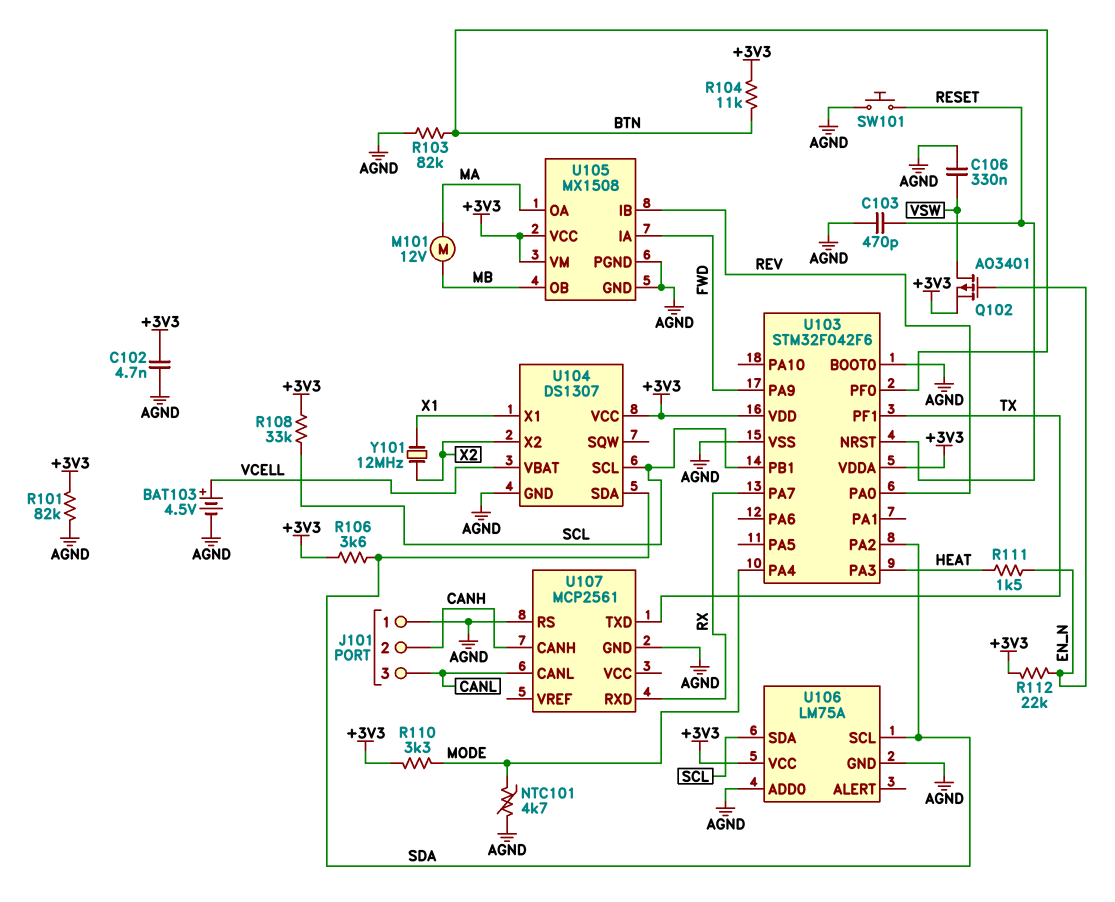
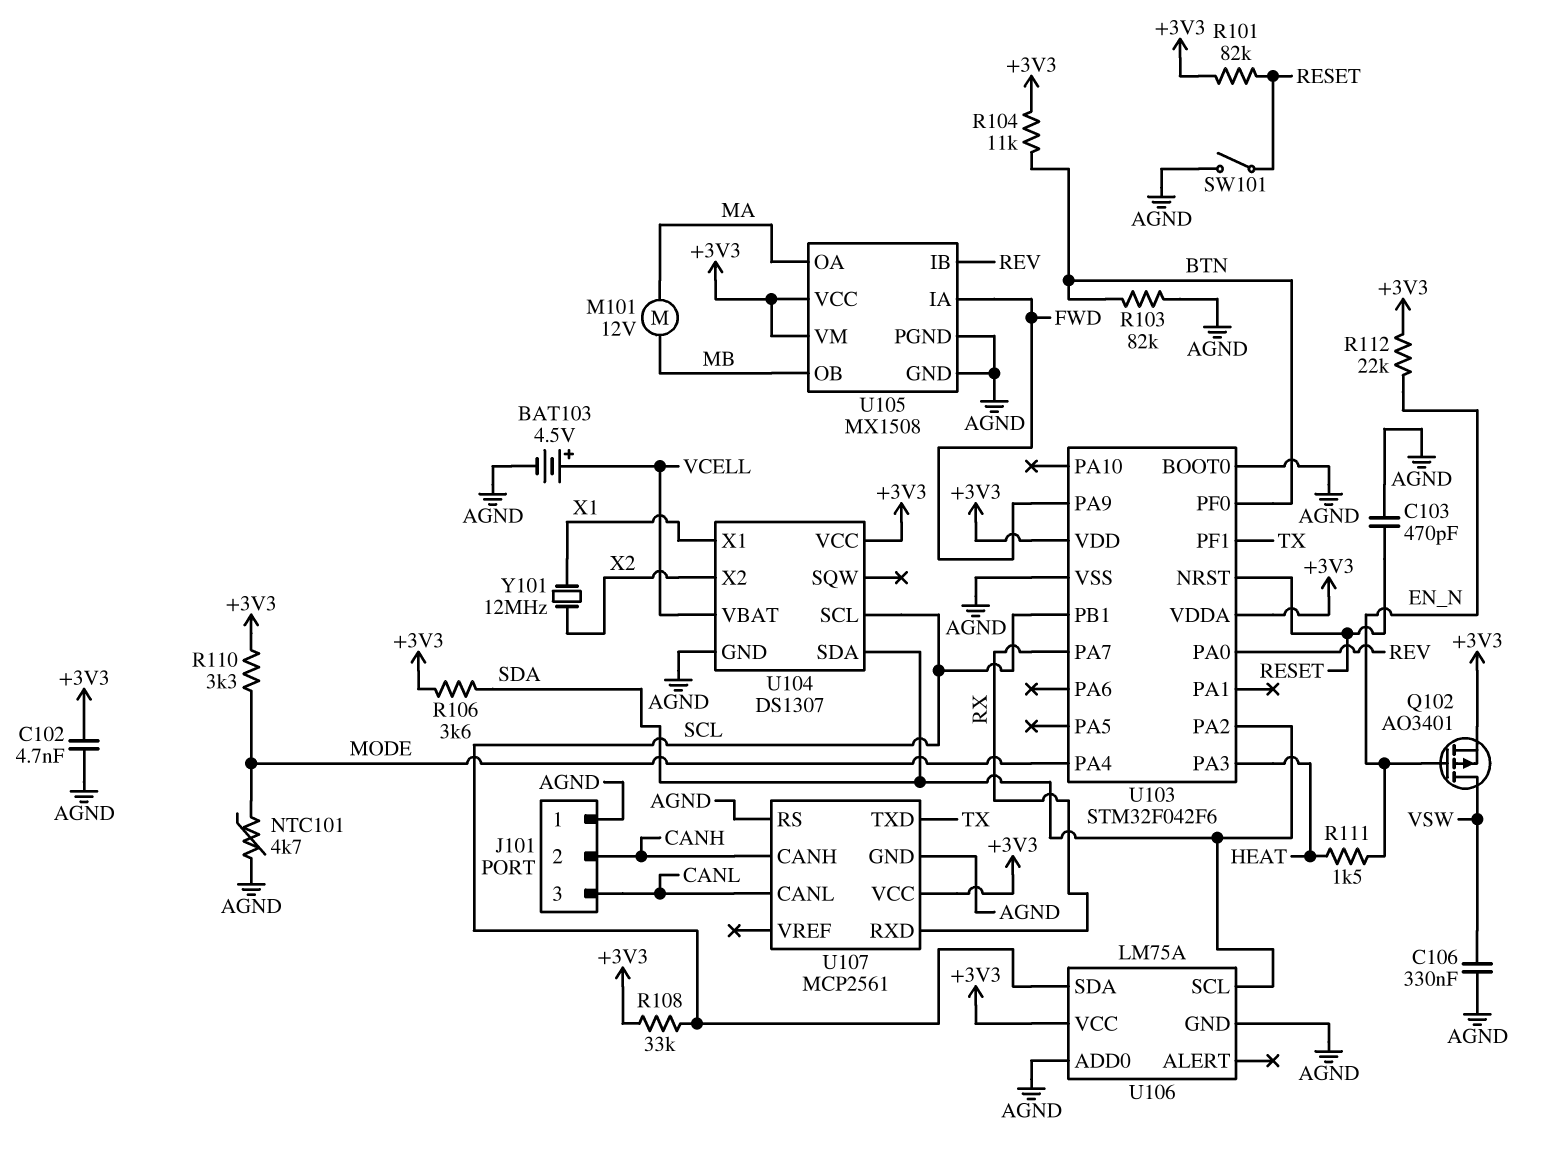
R101: 82k (+3V3, AGND) -> 82k (+3V3, RESET)
SW101: button (AGND, RESET) -> switch (AGND, RESET)
U107 pin VCC: none -> +3V3

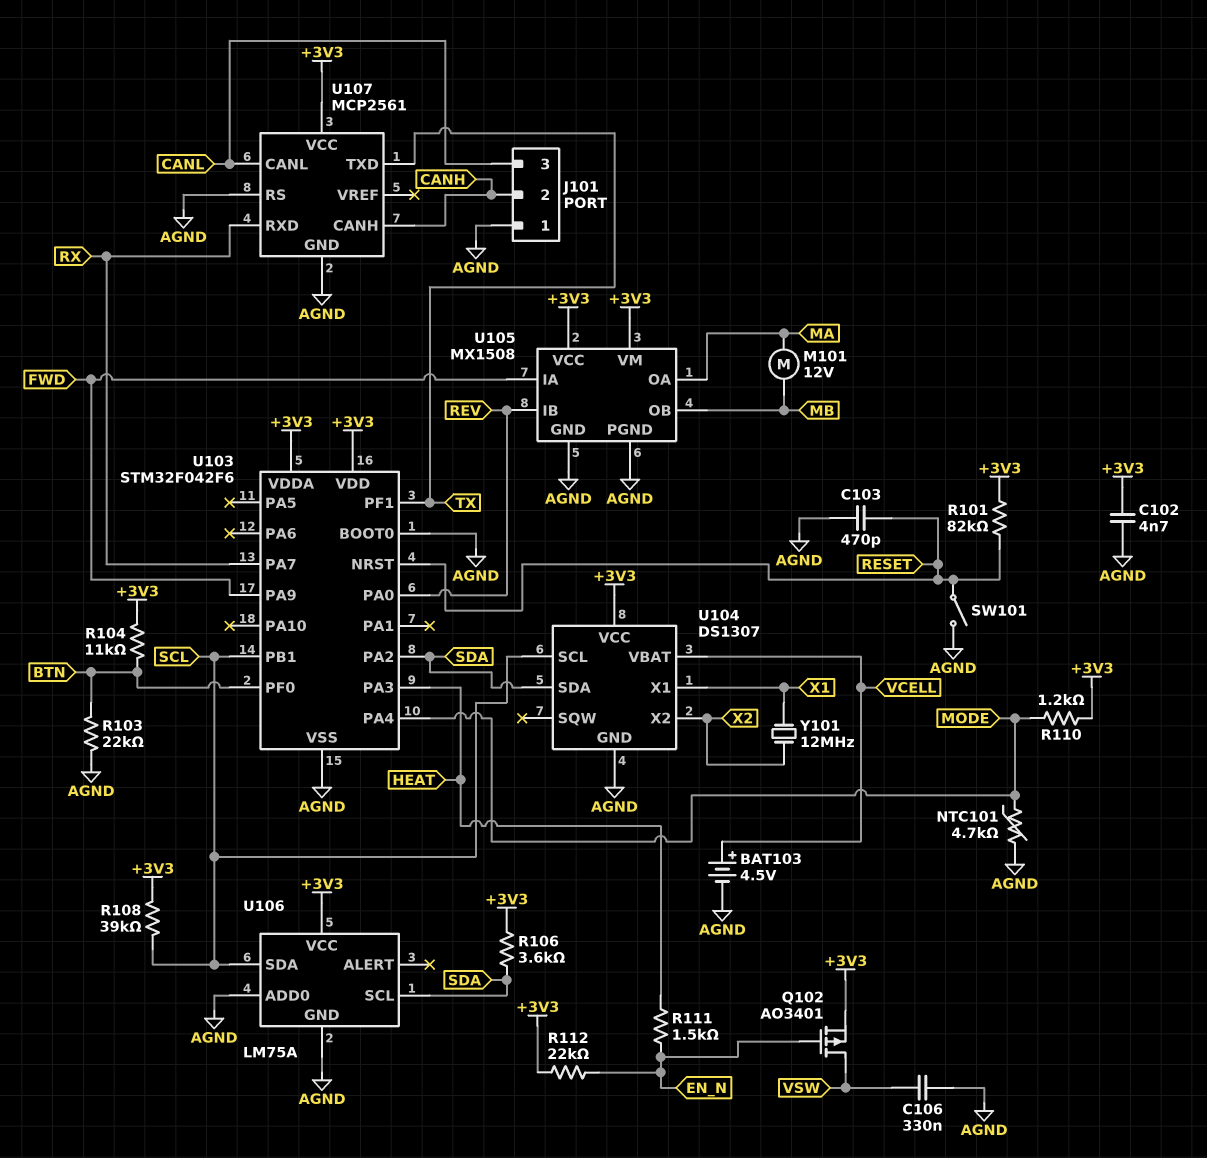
R103: 82k (AGND, BTN) -> 22k (AGND, BTN)
R108: 33k (+3V3, SCL) -> 39k (+3V3, SCL)
R110: 3.3k (+3V3, MODE) -> 1.2k (+3V3, MODE)

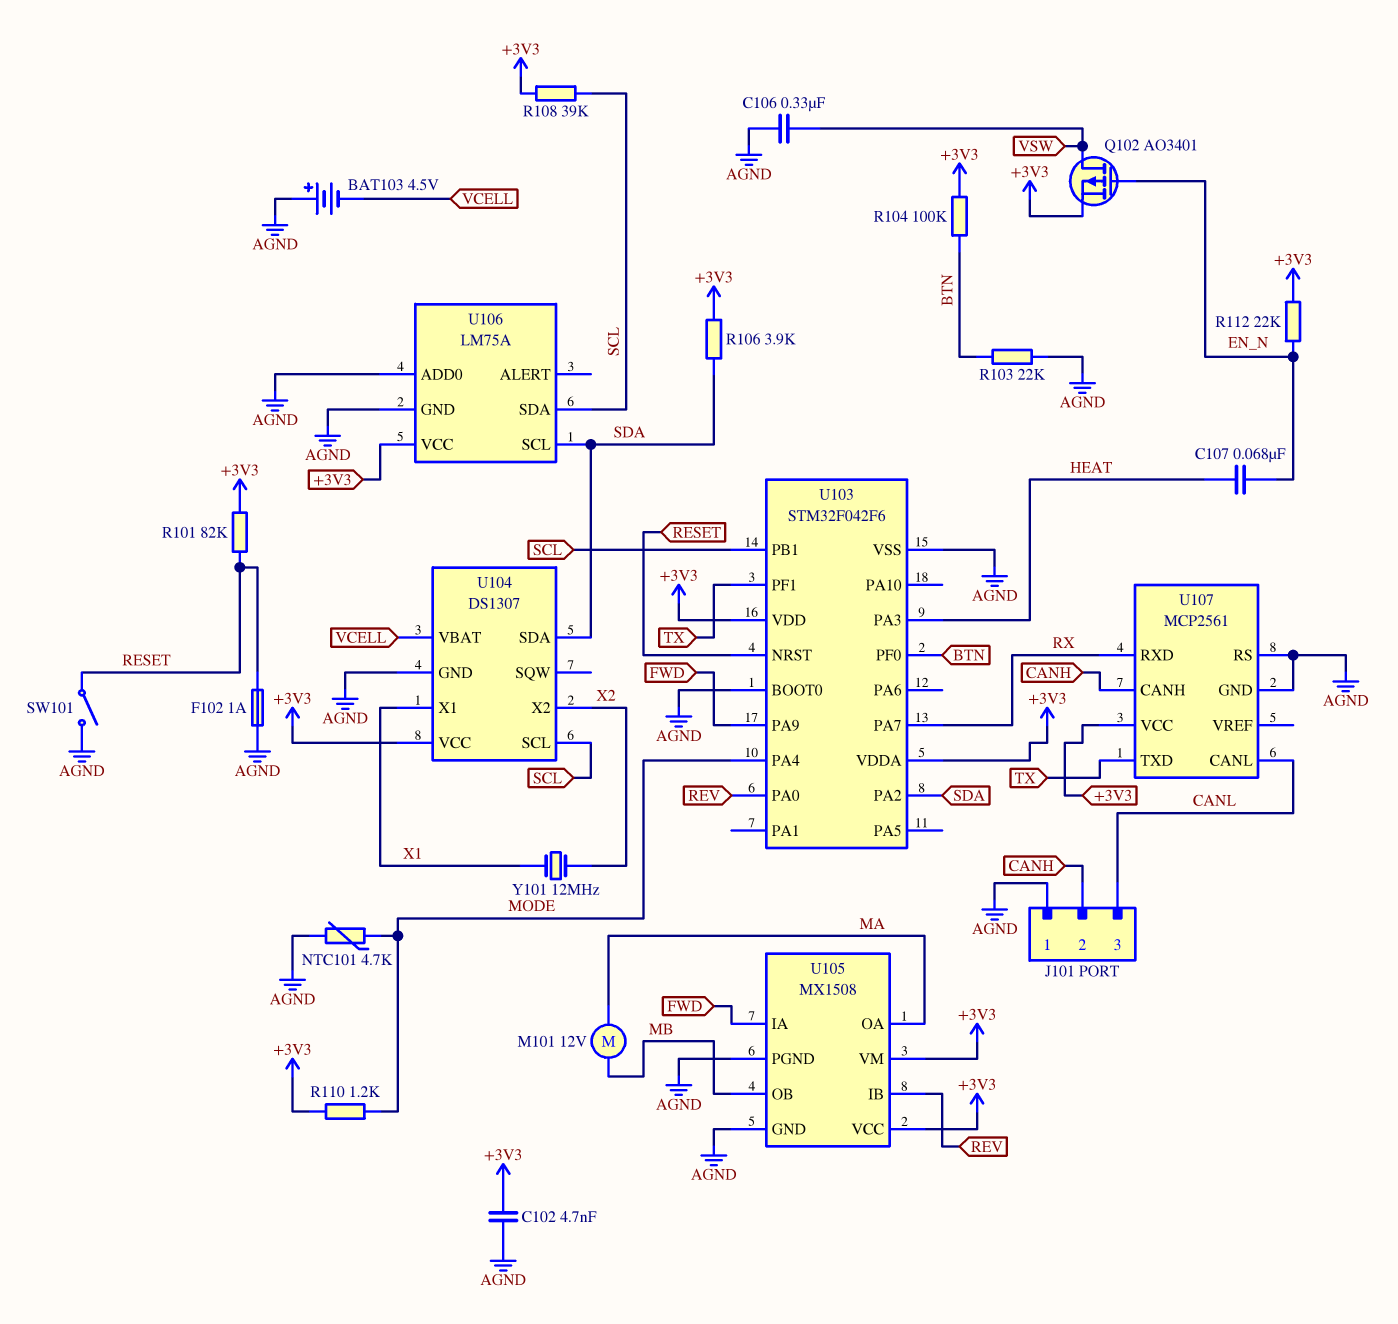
BAT103: 4.5V (plus VCELL, minus AGND) -> 4.5V (plus AGND, minus VCELL)
C103: 470pF (AGND, RESET) -> none
C107: none -> 68nF (EN_N, HEAT)
F102: none -> 1A (AGND, RESET)
R104: 11k (+3V3, BTN) -> 100k (+3V3, BTN)
R106: 3.6k (+3V3, SDA) -> 3.9k (+3V3, SDA)
R111: 1.5k (EN_N, HEAT) -> none

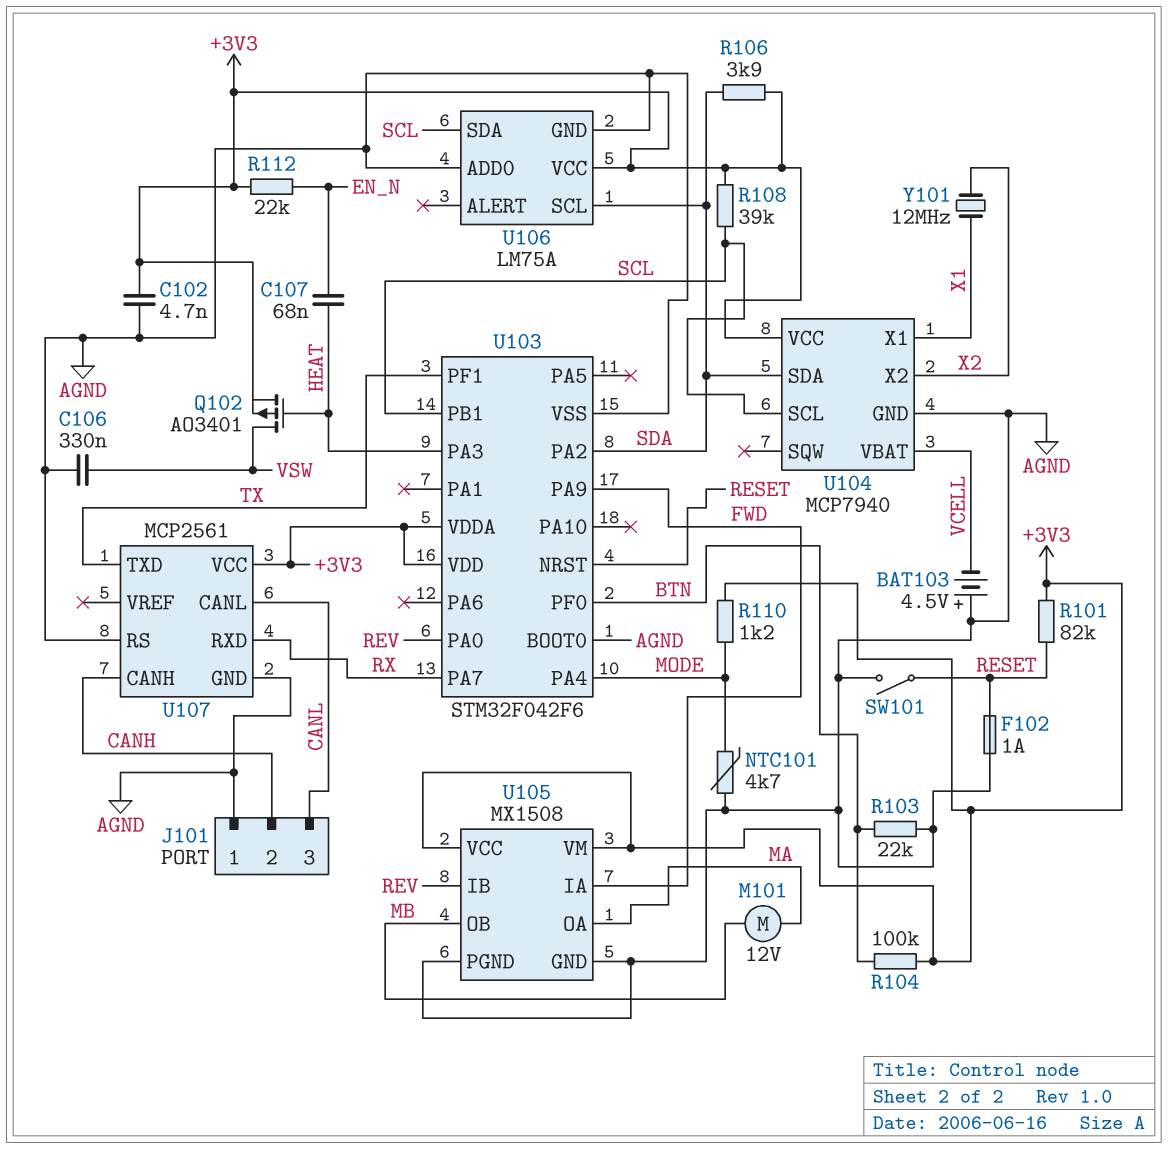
Q102: PMOS AO3401 (G EN_N, D VSW, S +3V3) -> PMOS AO3401 (G HEAT, D VSW, S +3V3)
U104: DS1307 -> MCP7940

